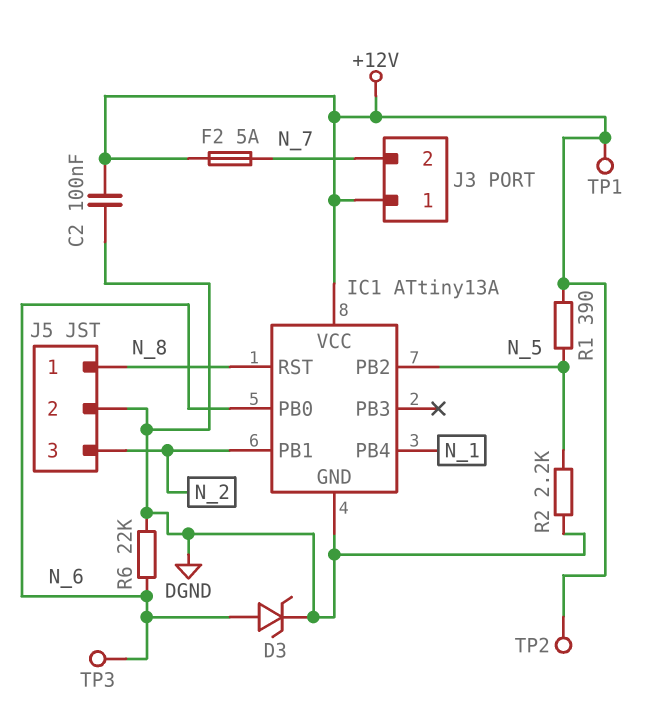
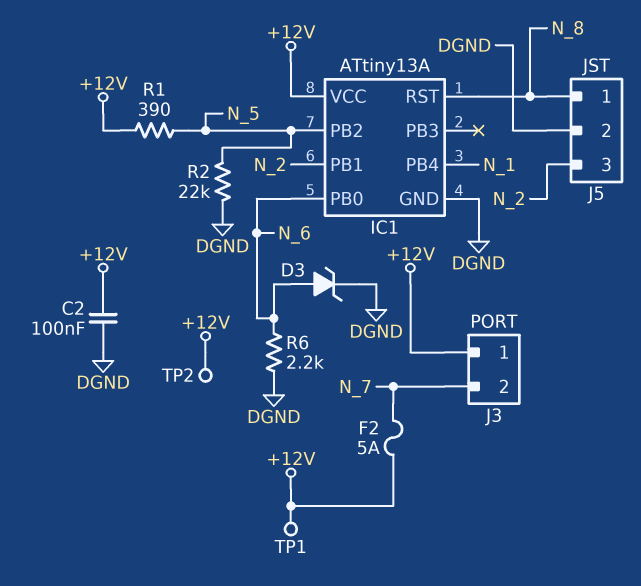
R2: 2.2k (DGND, N_5) -> 22k (DGND, N_5)
R6: 22k (DGND, N_6) -> 2.2k (DGND, N_6)
TP3: test point (N_6) -> none

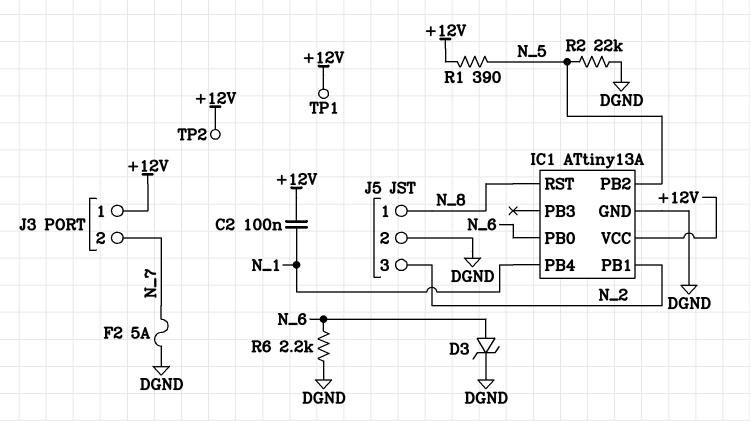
C2: 100nF (+12V, DGND) -> 100nF (+12V, N_1)
F2: 5A (+12V, N_7) -> 5A (DGND, N_7)

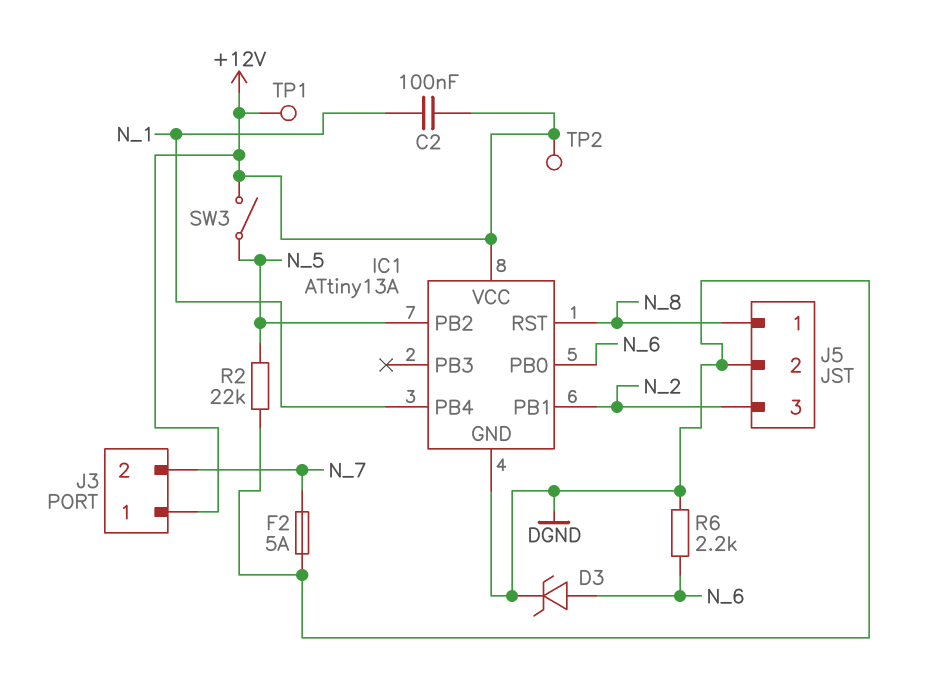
R1: 390 (+12V, N_5) -> none
SW3: none -> switch (+12V, N_5)

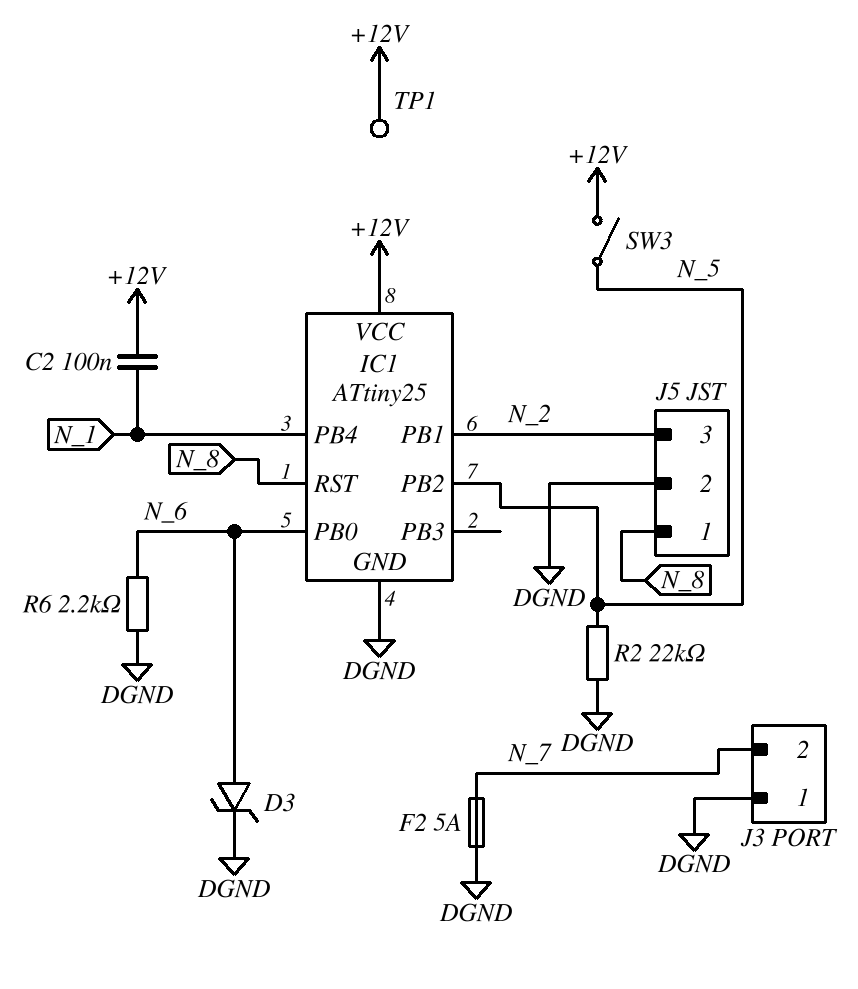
IC1: ATtiny13A -> ATtiny25
J3 pin 1: +12V -> DGND
TP2: test point (+12V) -> none

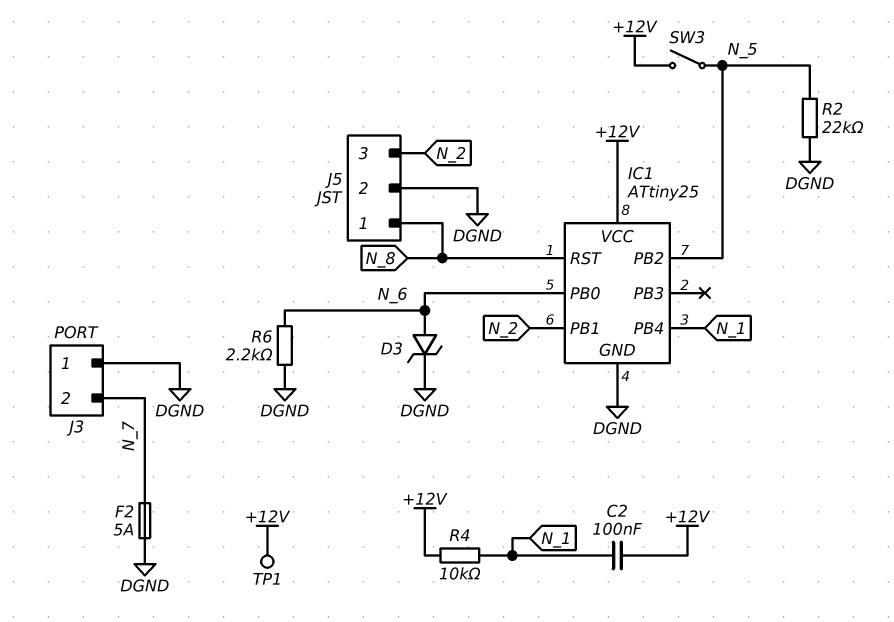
R4: none -> 10k (+12V, N_1)

